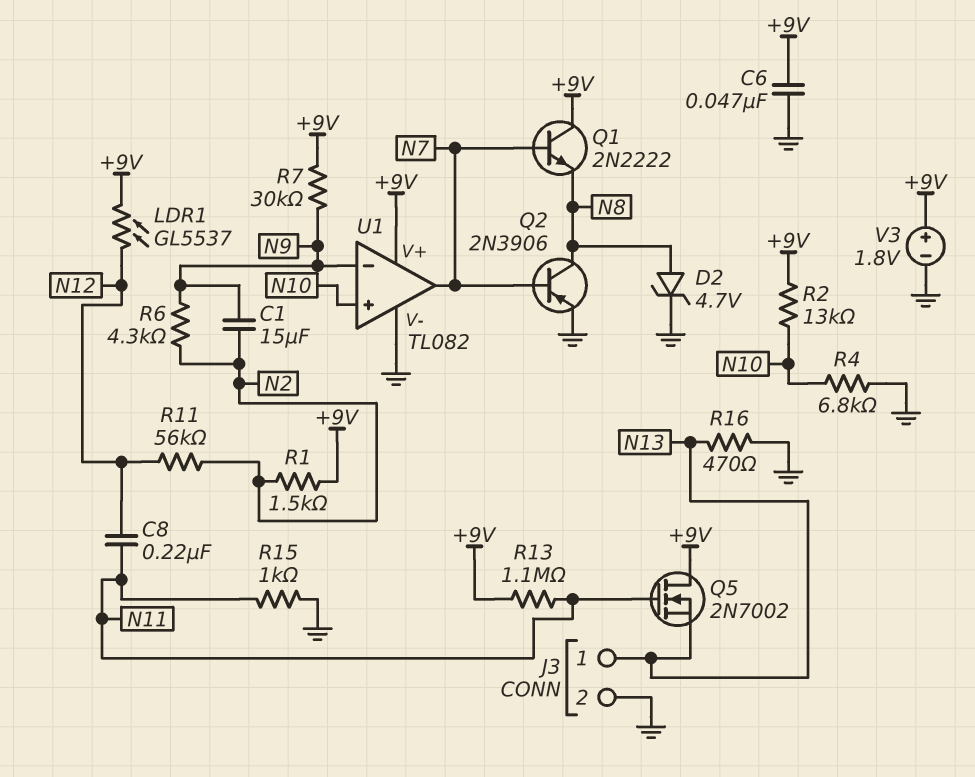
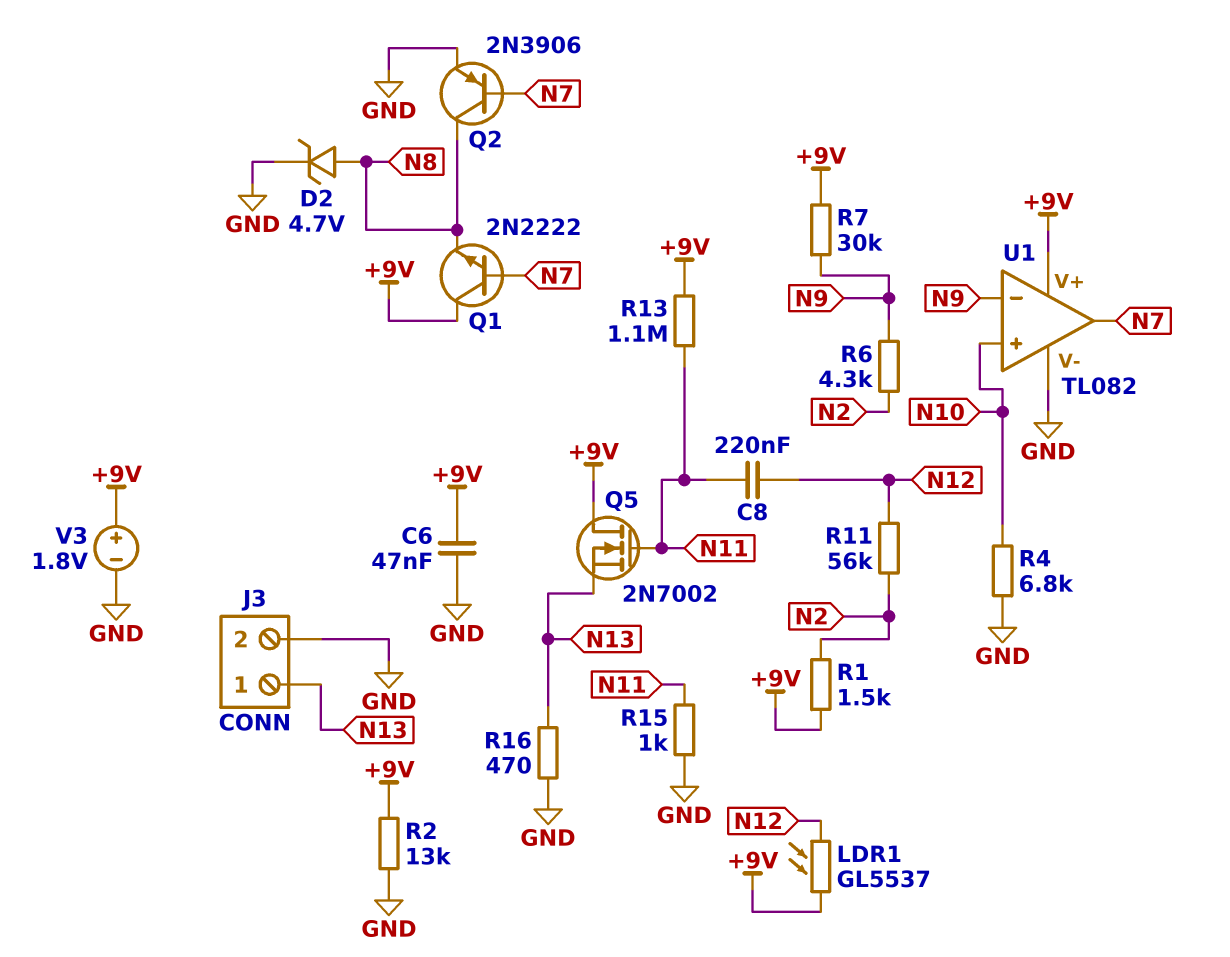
C1: 15uF (N2, N9) -> none
R2: 13k (+9V, N10) -> 13k (+9V, GND)

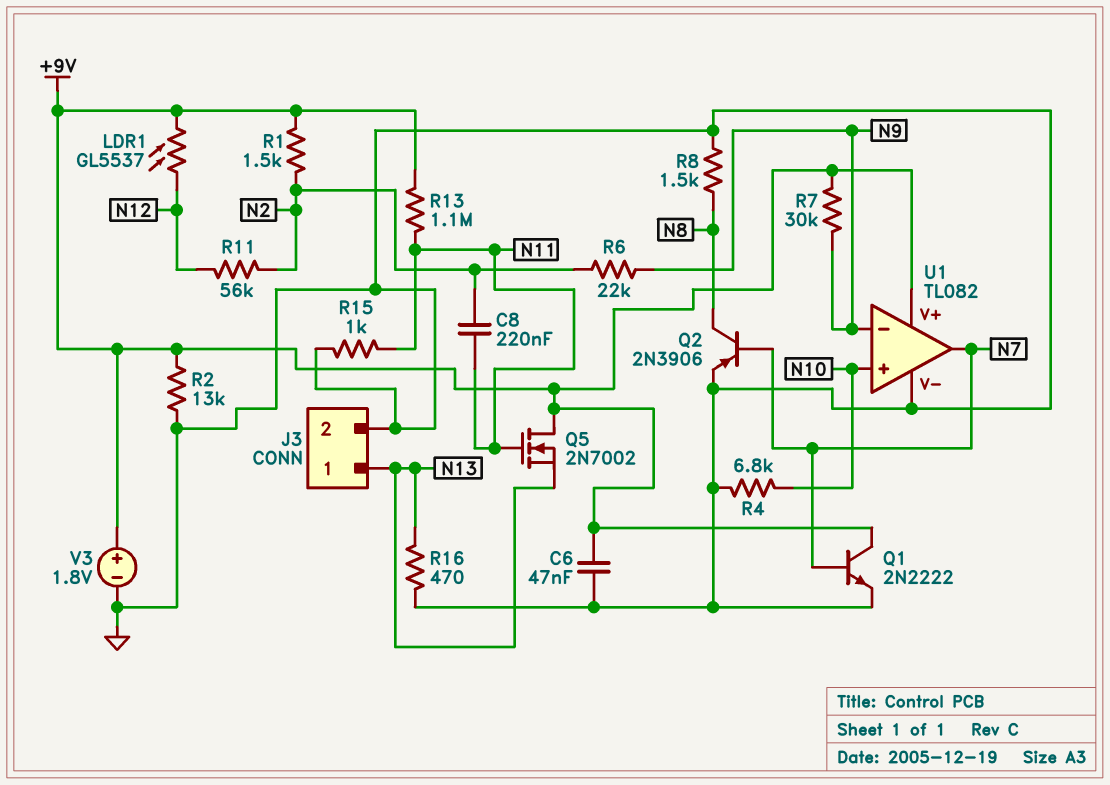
C8: 220nF (N11, N12) -> 220nF (N2, N11)
D2: zener 4.7V (A N8, K GND) -> none
Q1: NPN 2N2222 (B N7, C +9V, E N8) -> NPN 2N2222 (B N7, C +9V, E GND)
R6: 4.3k (N2, N9) -> 22k (N2, N9)
R8: none -> 1.5k (GND, N8)

